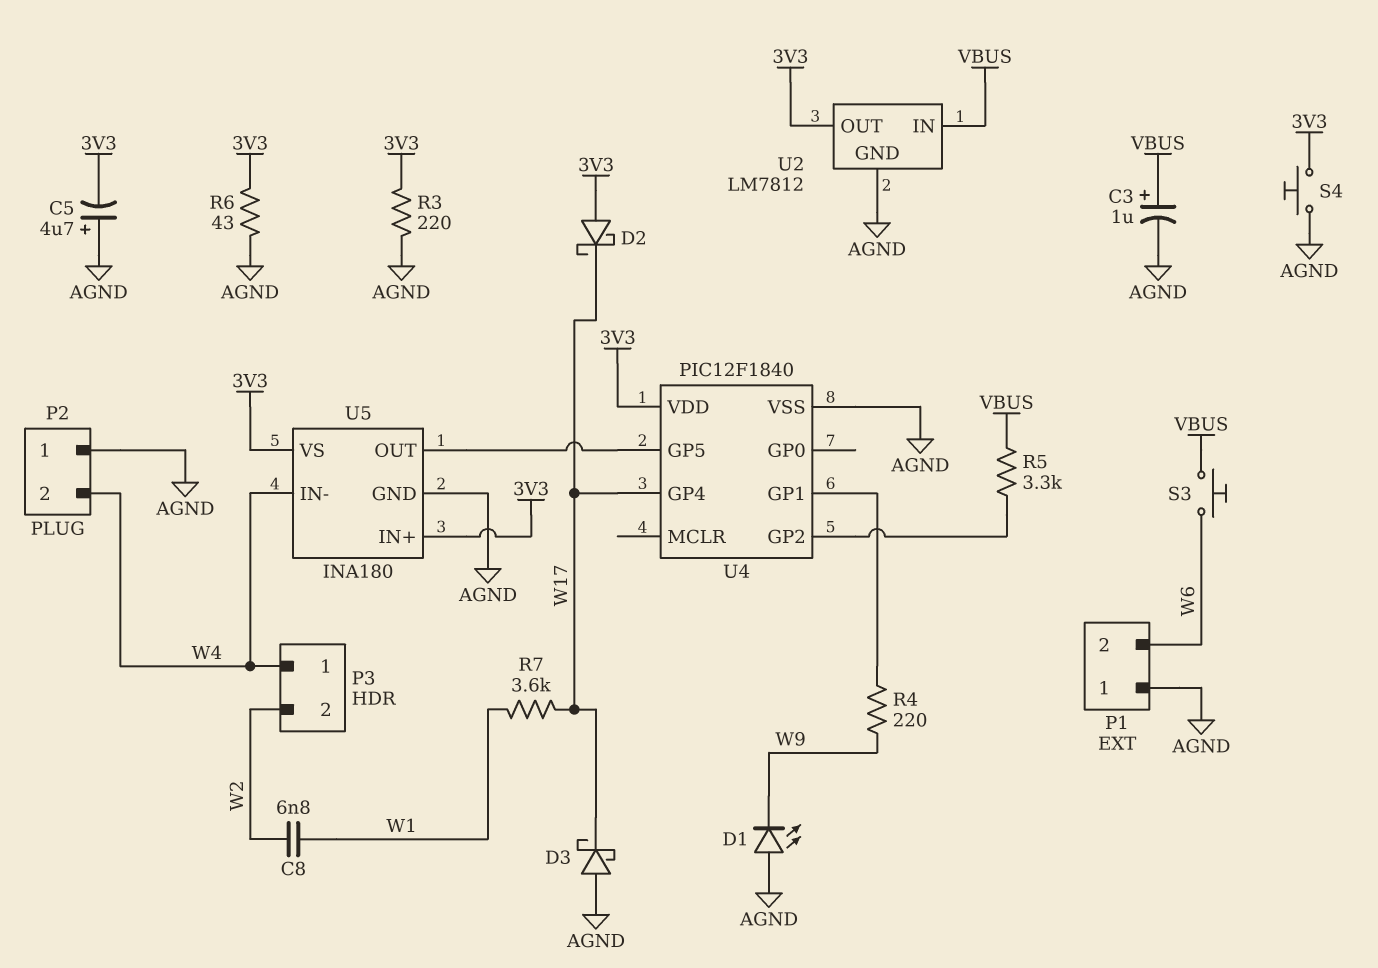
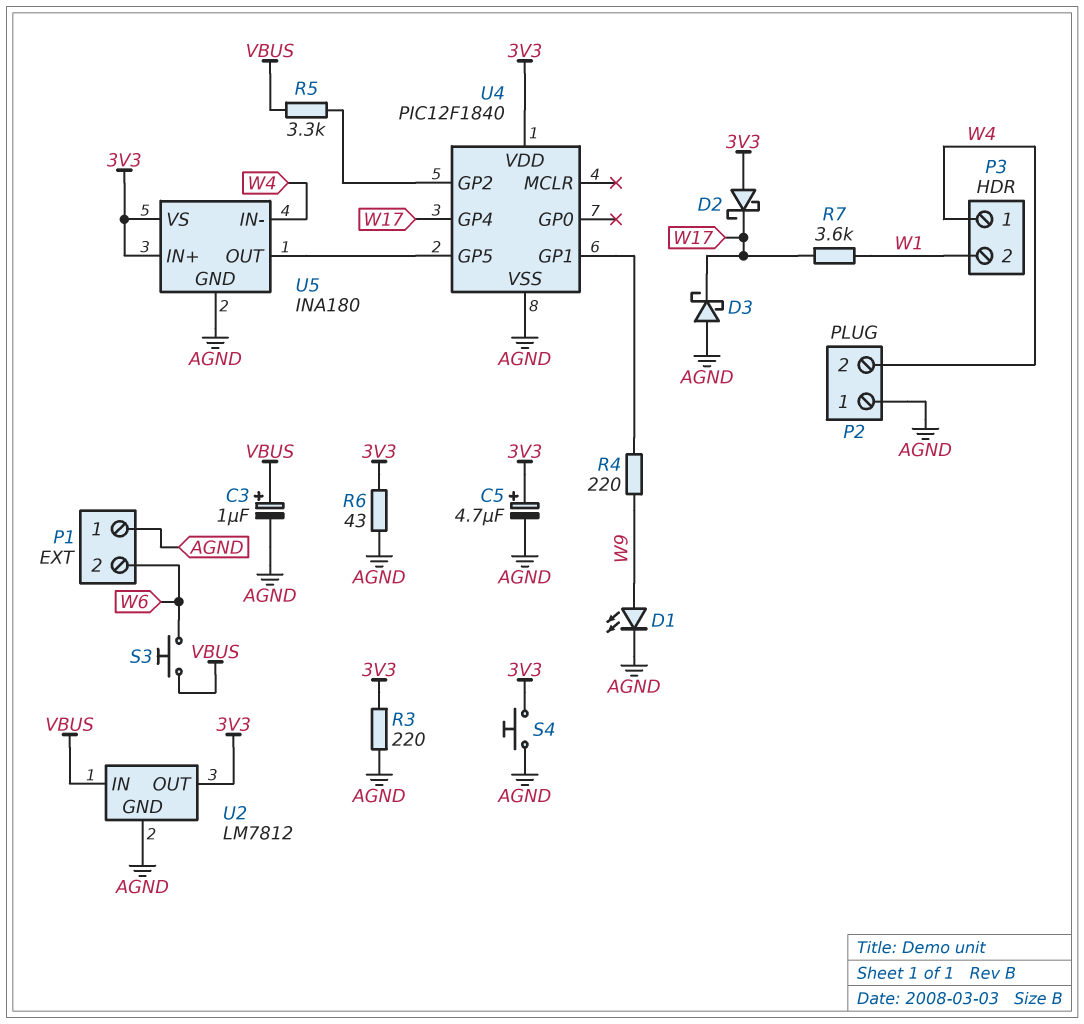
C5: 4.7uF (plus AGND, minus 3V3) -> 4.7uF (plus 3V3, minus AGND)
C8: 6.8nF (W1, W2) -> none
D1: LED (A AGND, K W9) -> LED (A W9, K AGND)
P3 pin 2: W2 -> W1

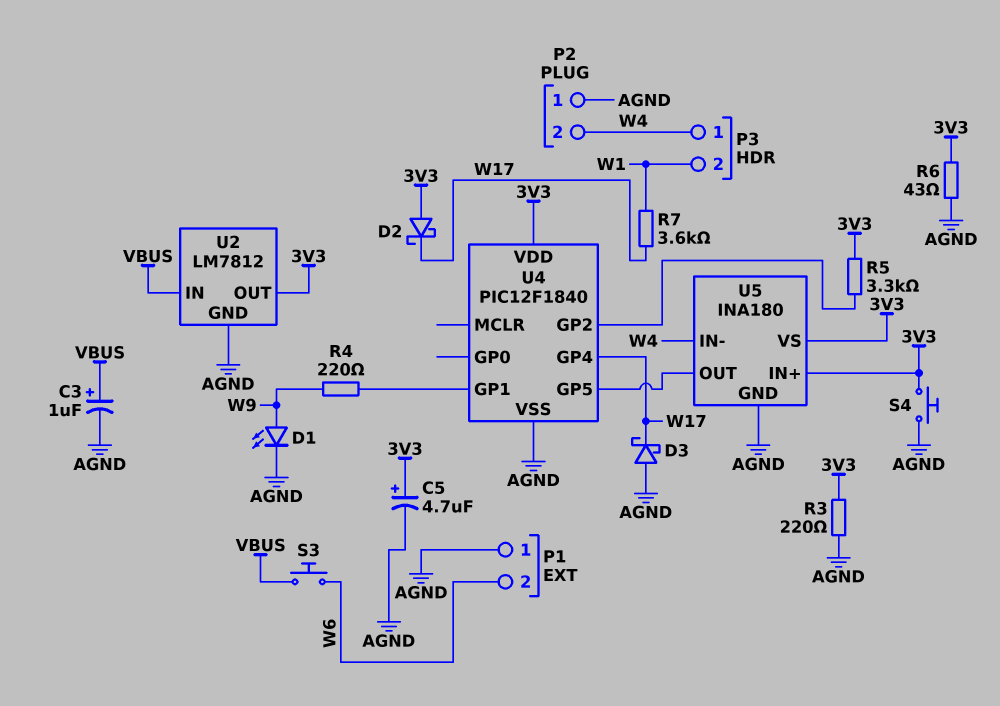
R5: 3.3k (U4/GP2, VBUS) -> 3.3k (3V3, U4/GP2)

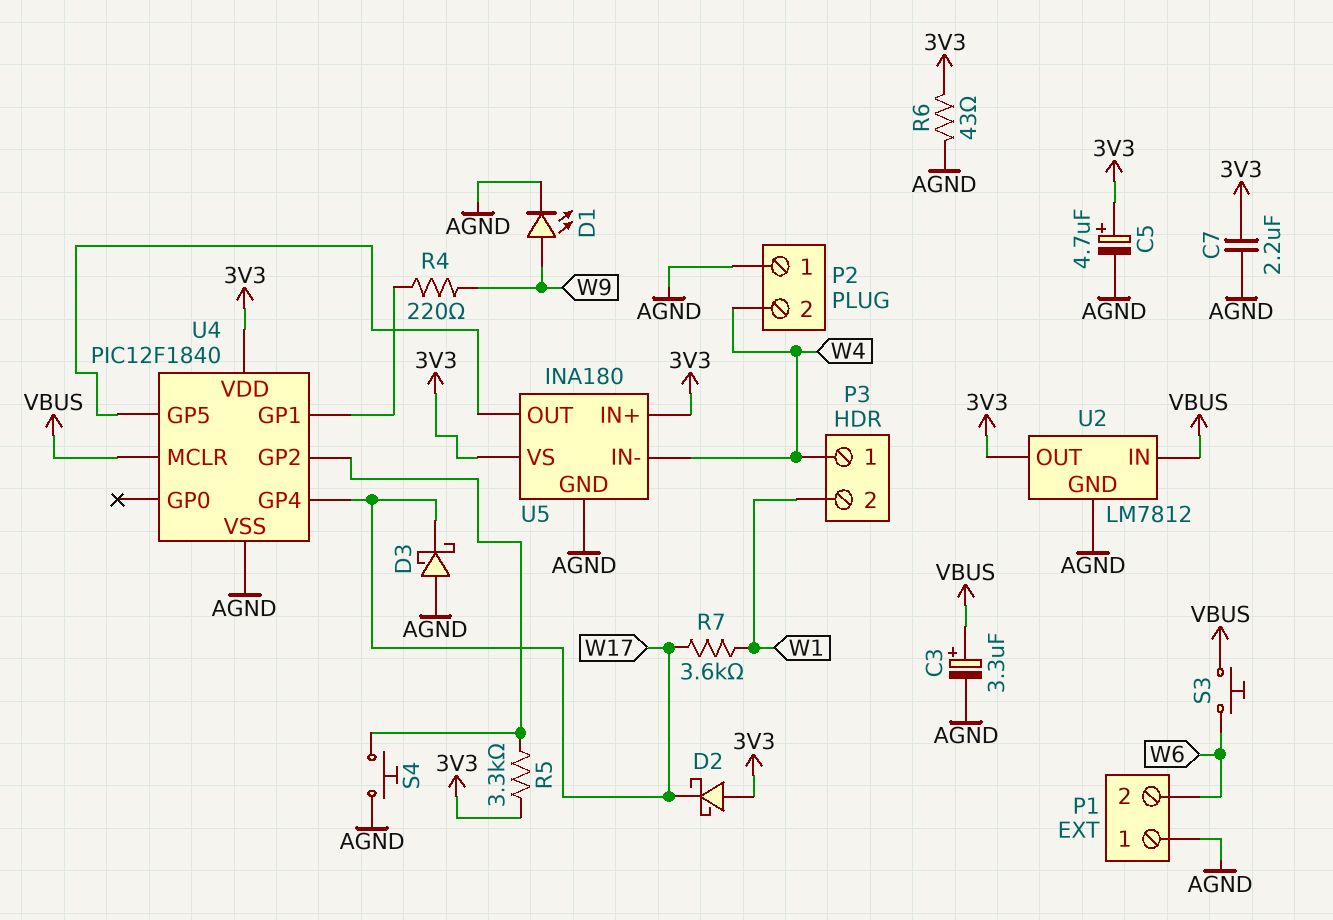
C3: 1uF (plus VBUS, minus AGND) -> 3.3uF (plus VBUS, minus AGND)
C7: none -> 2.2uF (3V3, AGND)
R3: 220 (3V3, AGND) -> none
S4: button (3V3, AGND) -> button (AGND, U4/GP2)
U4 pin MCLR: none -> VBUS

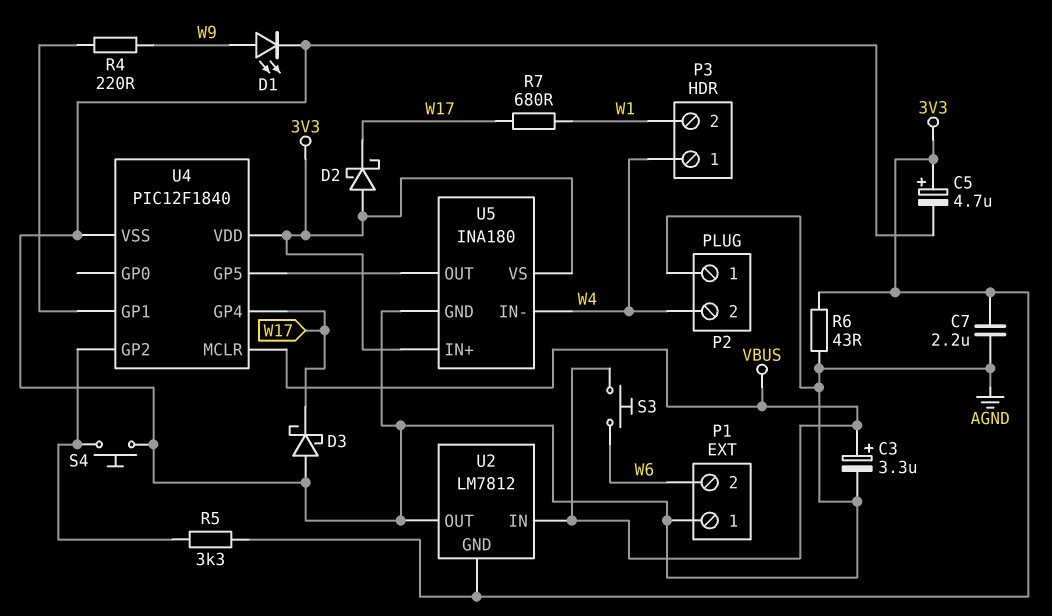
R7: 3.6k (W1, W17) -> 680 (W1, W17)
U2 pin GND: AGND -> 3V3
U2 pin OUT: 3V3 -> AGND

